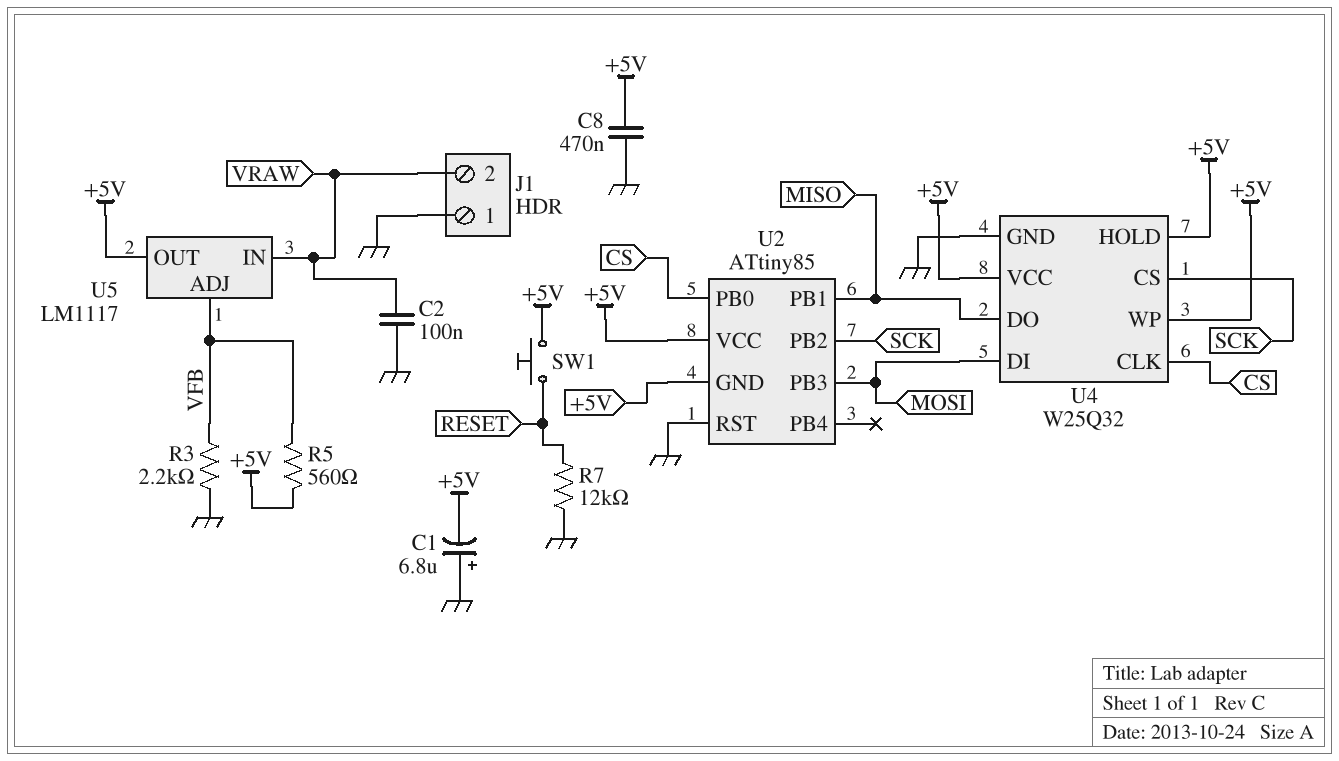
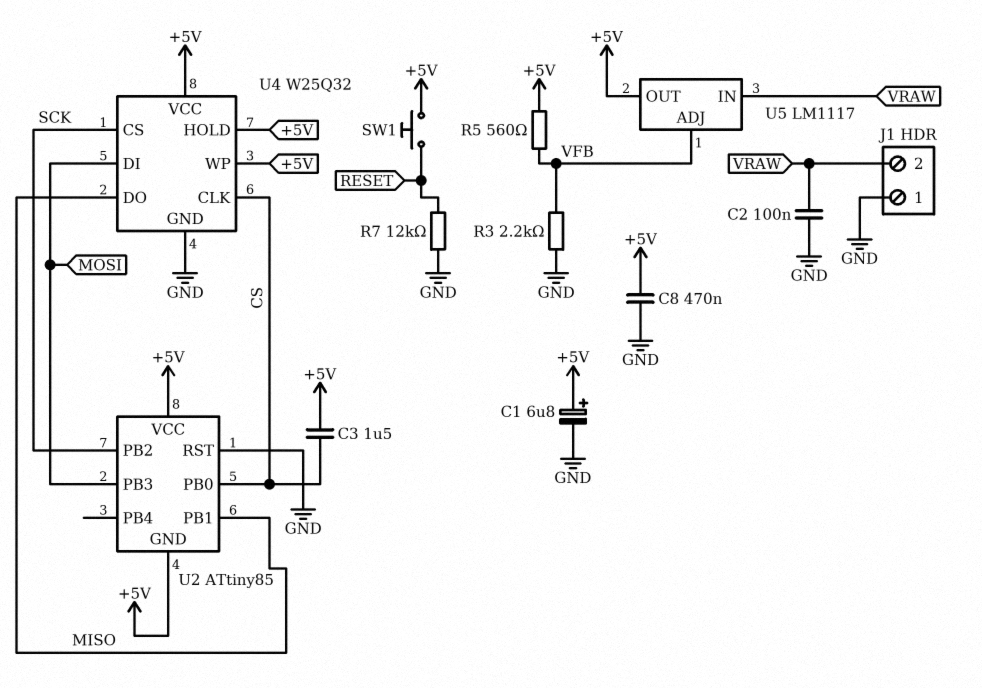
C1: 6.8uF (plus GND, minus +5V) -> 6.8uF (plus +5V, minus GND)
C3: none -> 1.5uF (+5V, CS)

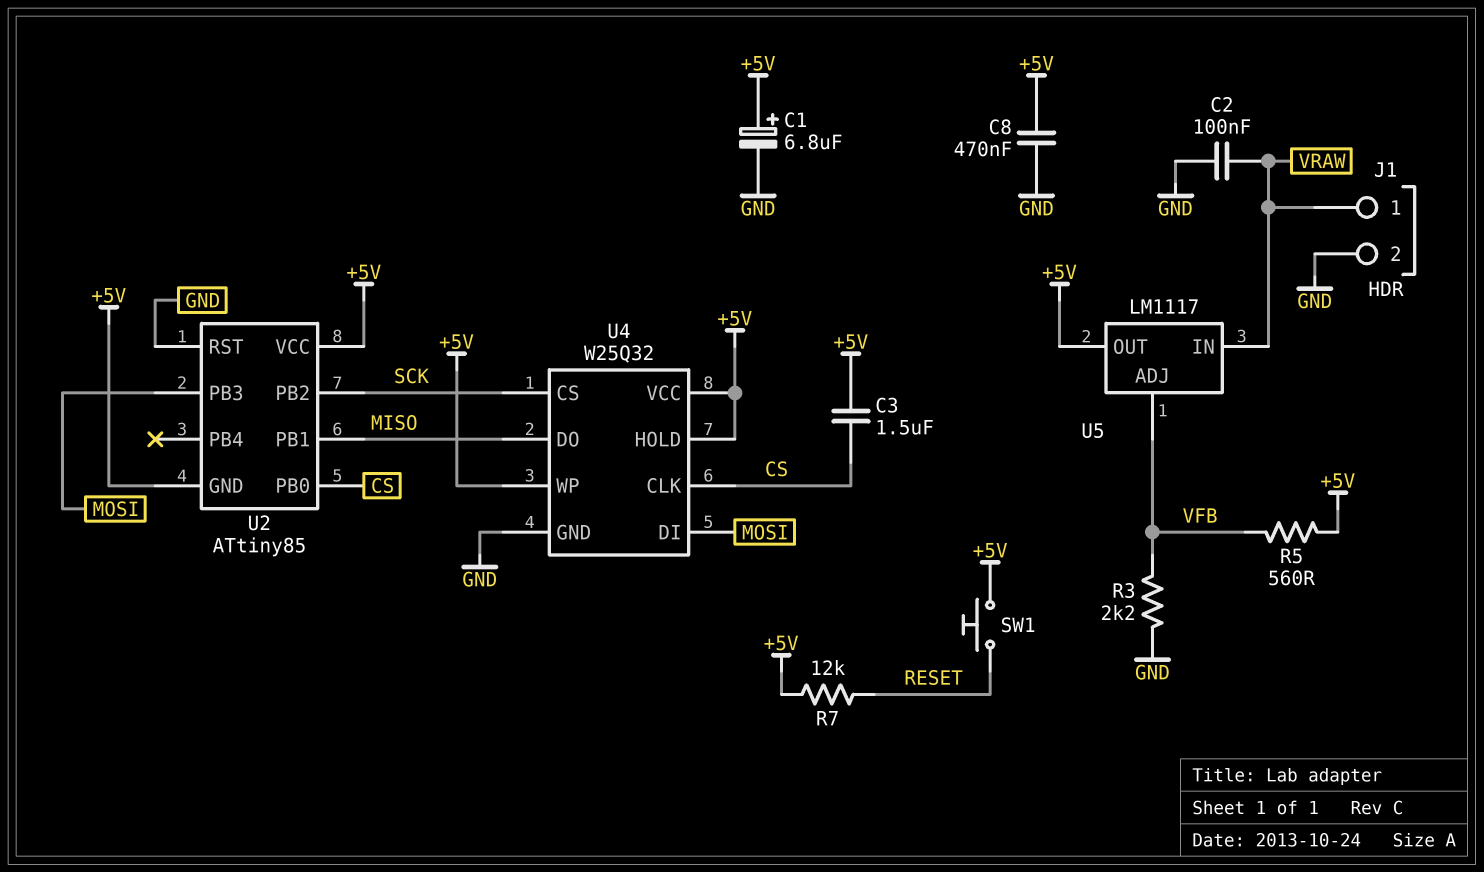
J1 pin 1: GND -> VRAW
J1 pin 2: VRAW -> GND
R7: 12k (GND, RESET) -> 12k (+5V, RESET)

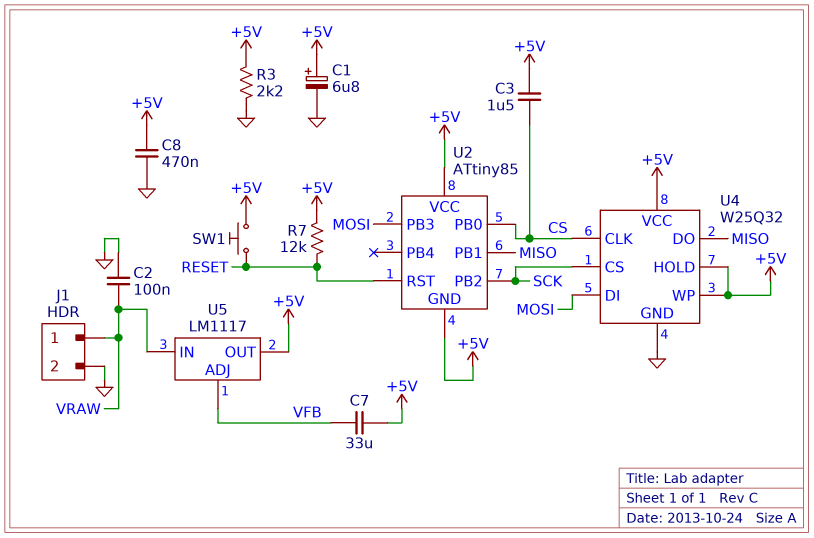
C7: none -> 33uF (+5V, VFB)
R3: 2.2k (GND, VFB) -> 2.2k (+5V, GND)
R5: 560 (+5V, VFB) -> none
U2 pin RST: GND -> RESET

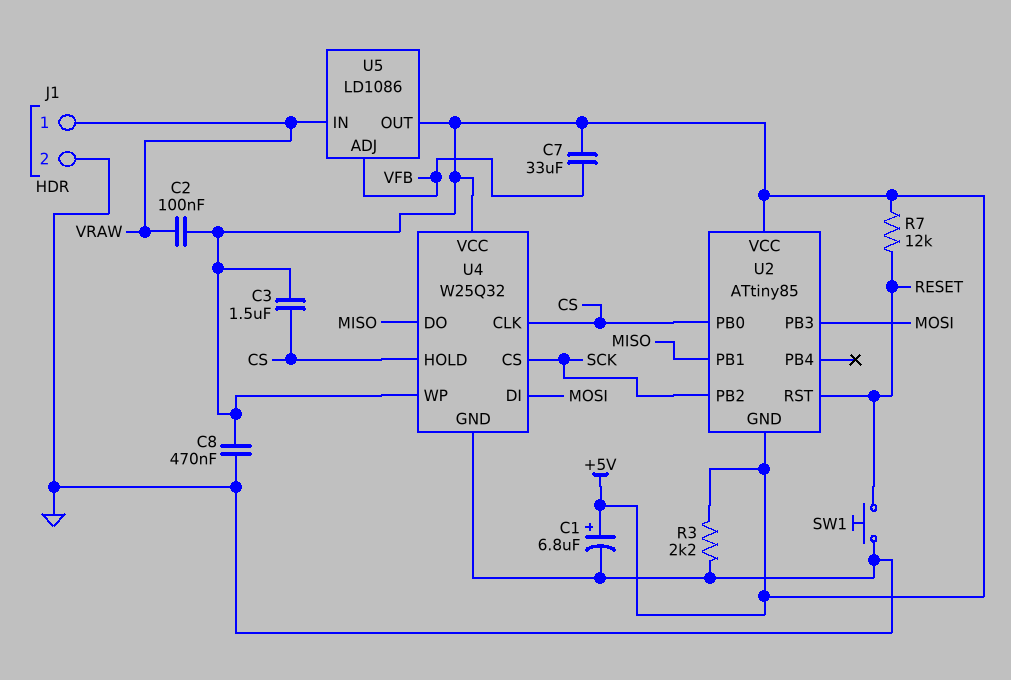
C2: 100nF (GND, VRAW) -> 100nF (+5V, VRAW)
SW1: button (+5V, RESET) -> button (GND, RESET)
U4 pin HOLD: +5V -> CS
U5: LM1117 -> LD1086

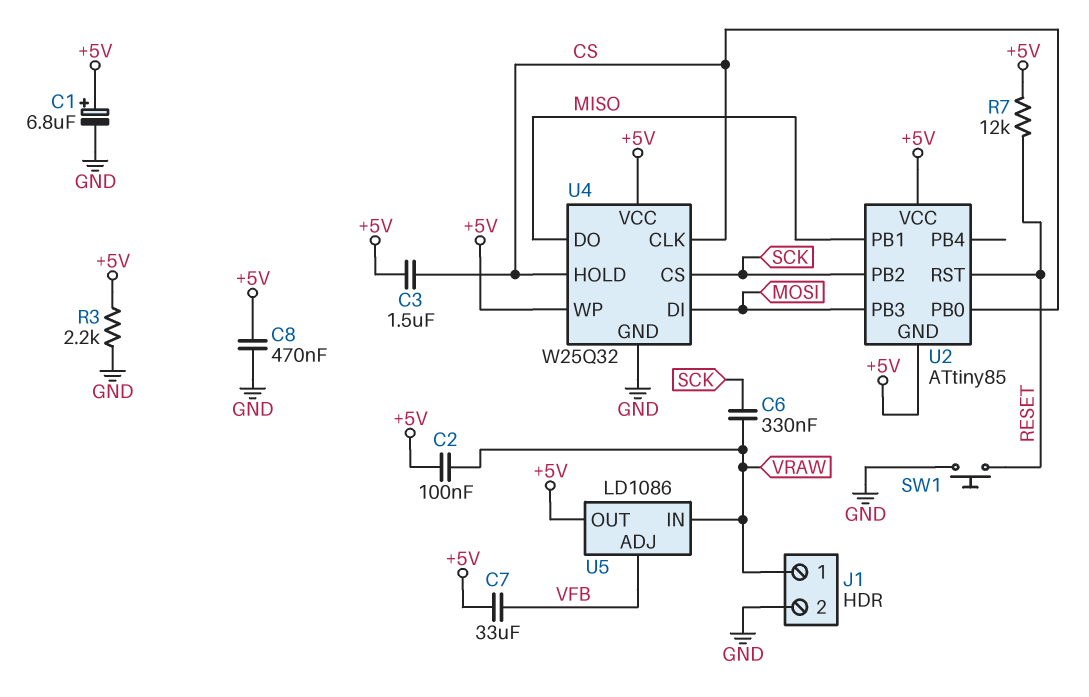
C6: none -> 330nF (SCK, VRAW)

